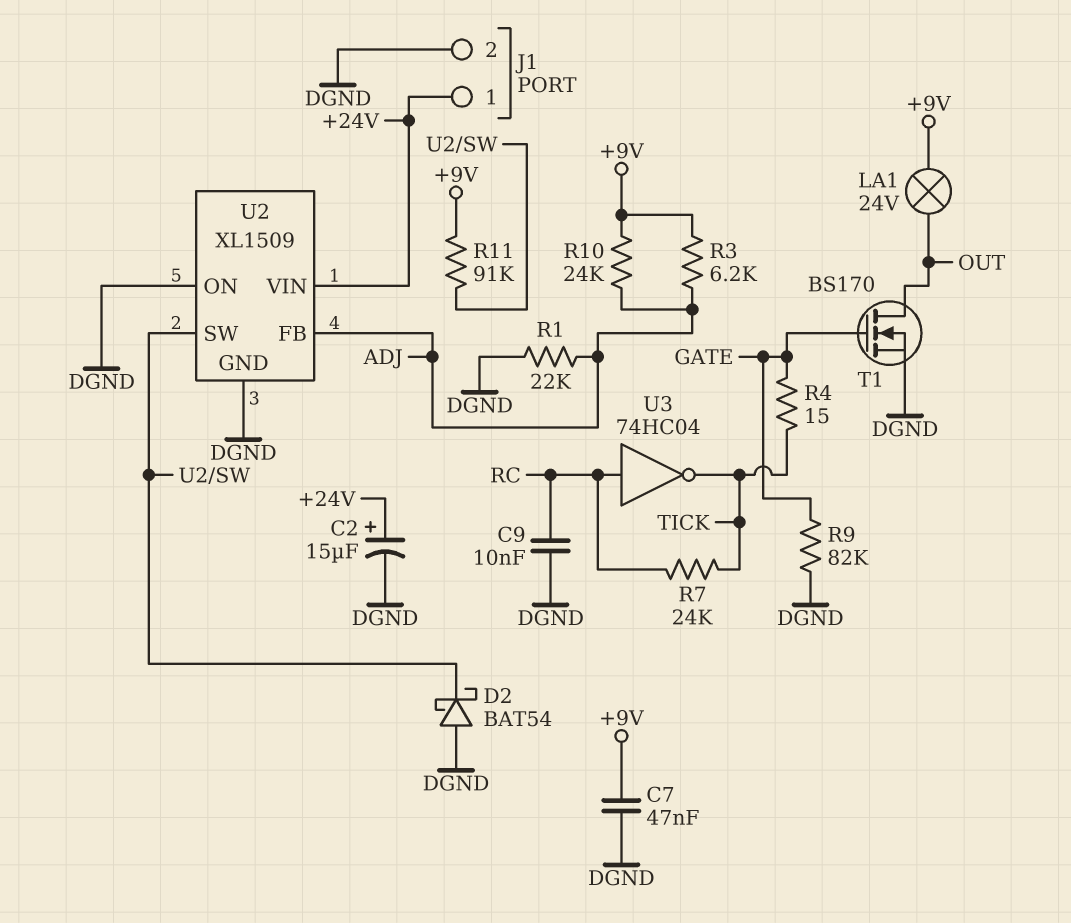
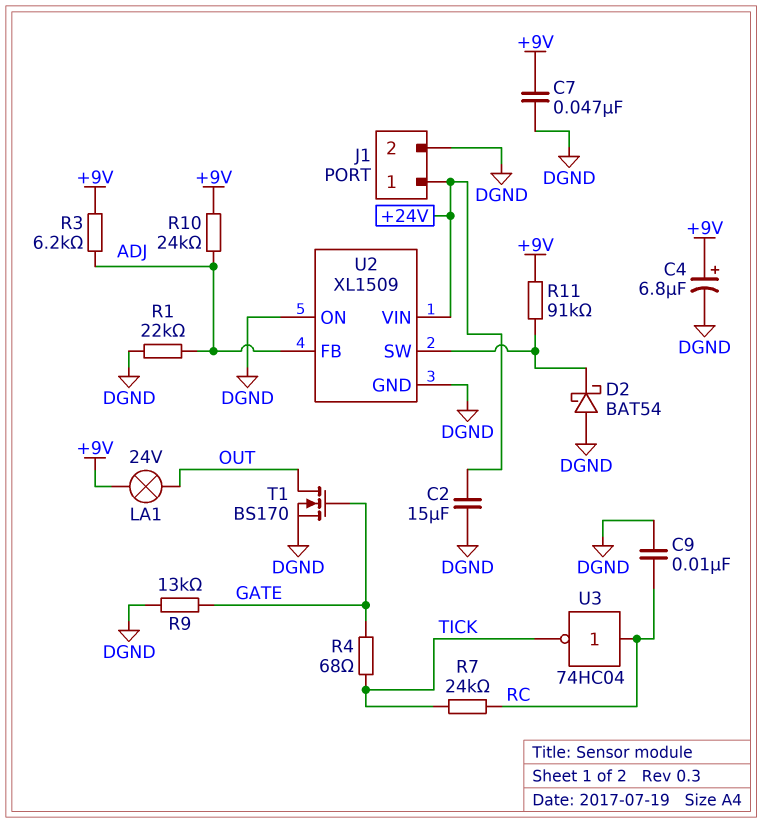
C2: 15uF (plus +24V, minus DGND) -> 15uF (+24V, DGND)
C4: none -> 6.8uF (plus +9V, minus DGND)
R4: 15 (GATE, TICK) -> 68 (GATE, TICK)
R9: 82k (DGND, GATE) -> 13k (DGND, GATE)

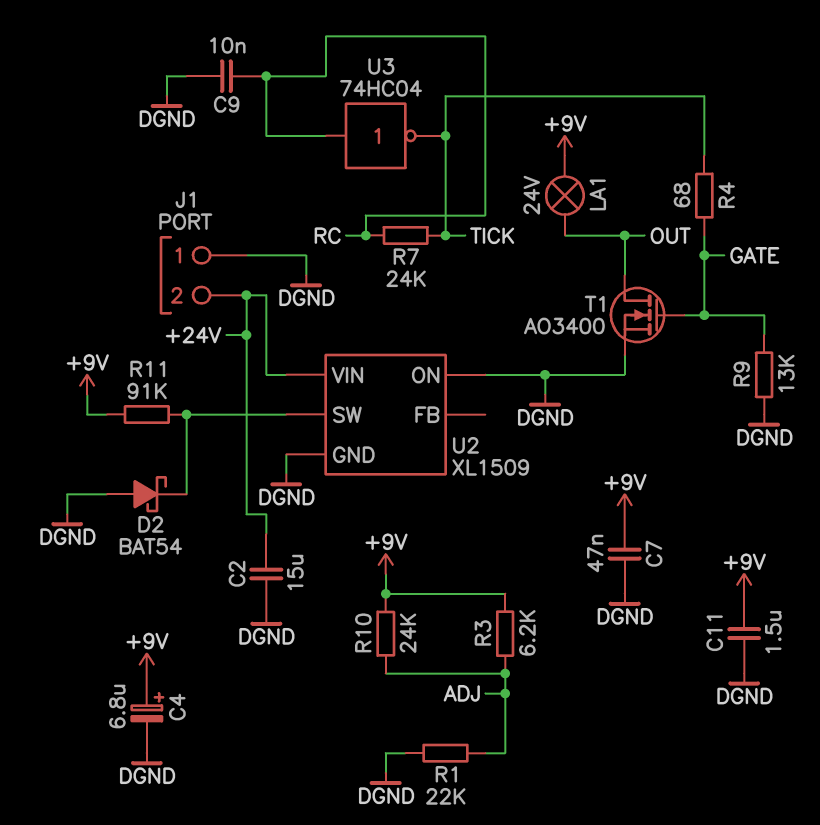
C11: none -> 1.5uF (+9V, DGND)
J1 pin 1: +24V -> DGND
J1 pin 2: DGND -> +24V
T1: NMOS BS170 (G GATE, D OUT, S DGND) -> NMOS AO3400 (G GATE, D OUT, S DGND)
U2 pin FB: ADJ -> none

